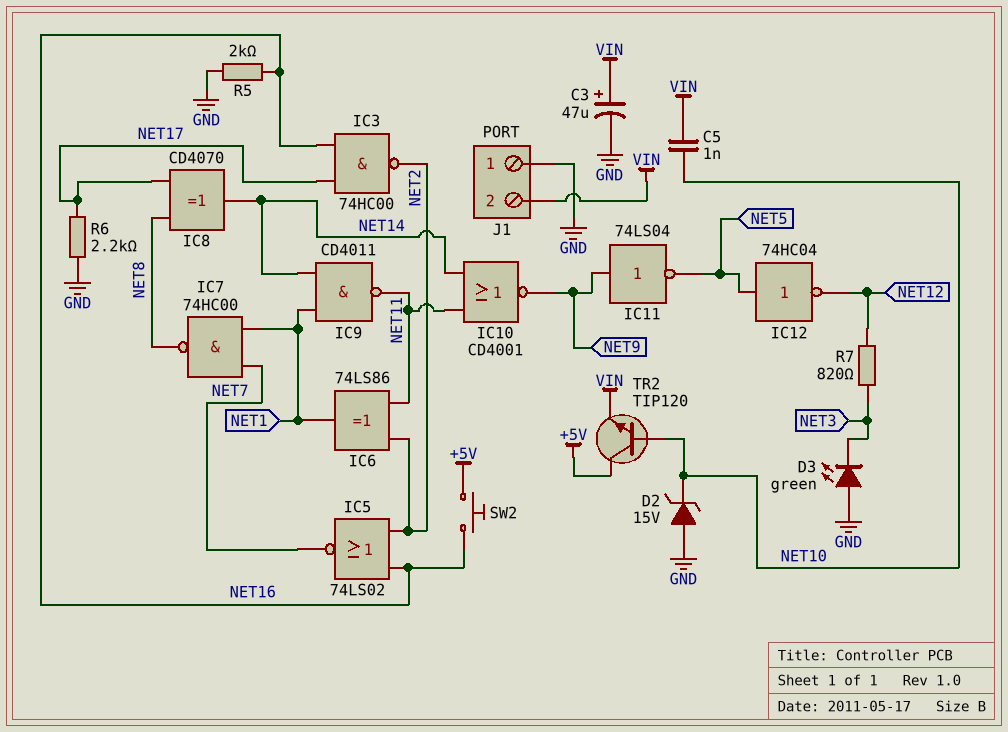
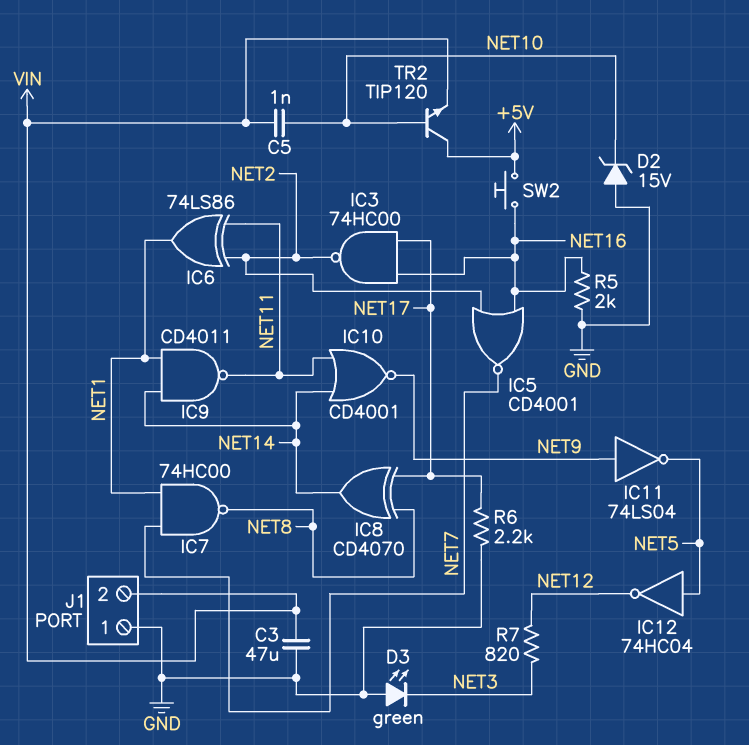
C3: 47uF (plus VIN, minus GND) -> 47uF (GND, VIN)
IC5: NOR 74LS02 (in NET2, in NET16, out NET7) -> NOR CD4001 (in NET2, in NET16, out NET7)

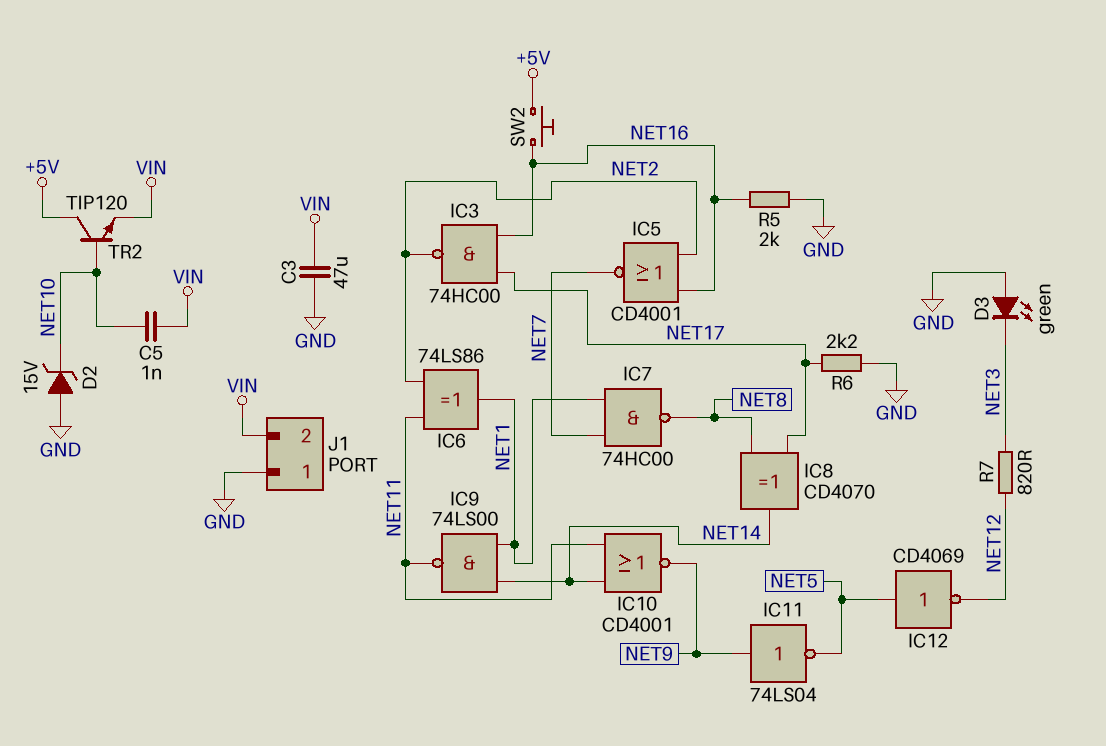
IC9: NAND CD4011 (in NET1, in NET14, out NET11) -> NAND 74LS00 (in NET1, in NET14, out NET11)
IC12: NOT 74HC04 (in NET5, out NET12) -> NOT CD4069 (in NET5, out NET12)

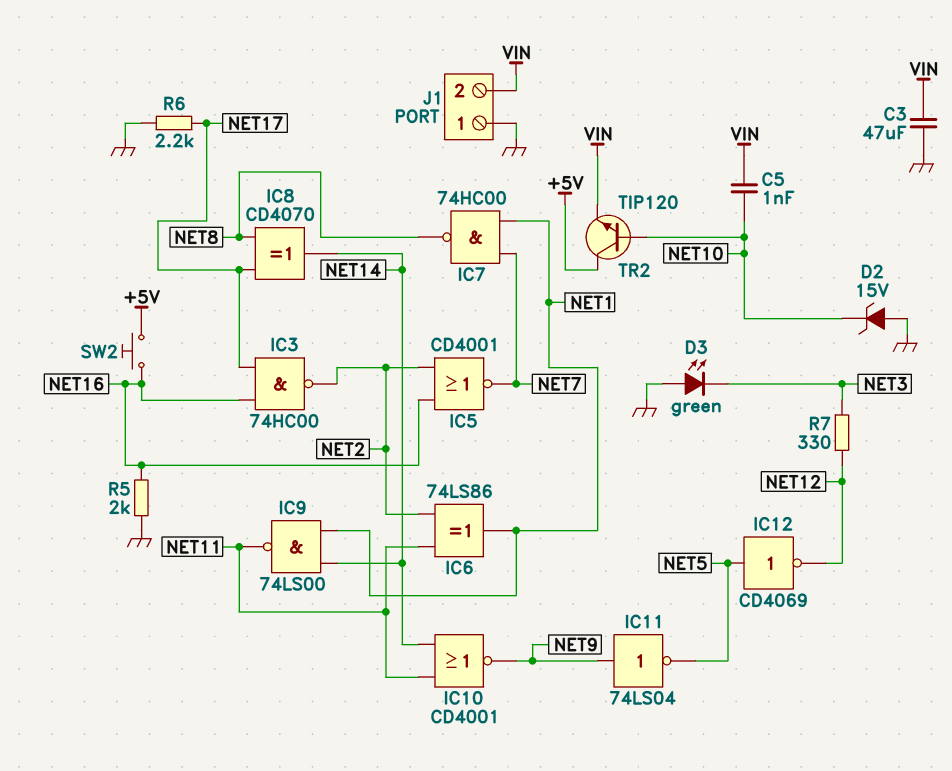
R7: 820 (NET3, NET12) -> 330 (NET3, NET12)

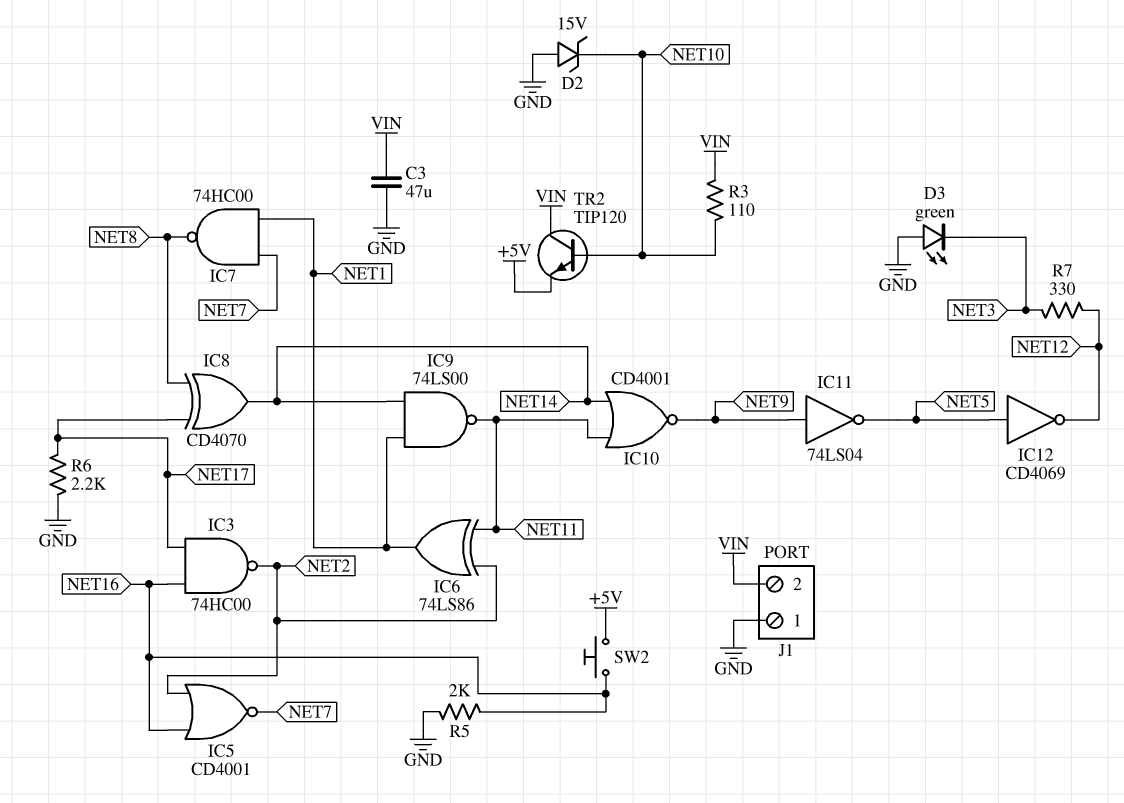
C5: 1nF (NET10, VIN) -> none
R3: none -> 110 (NET10, VIN)
TR2: NPN TIP120 (B NET10, C +5V, E VIN) -> NPN TIP120 (B NET10, C VIN, E +5V)

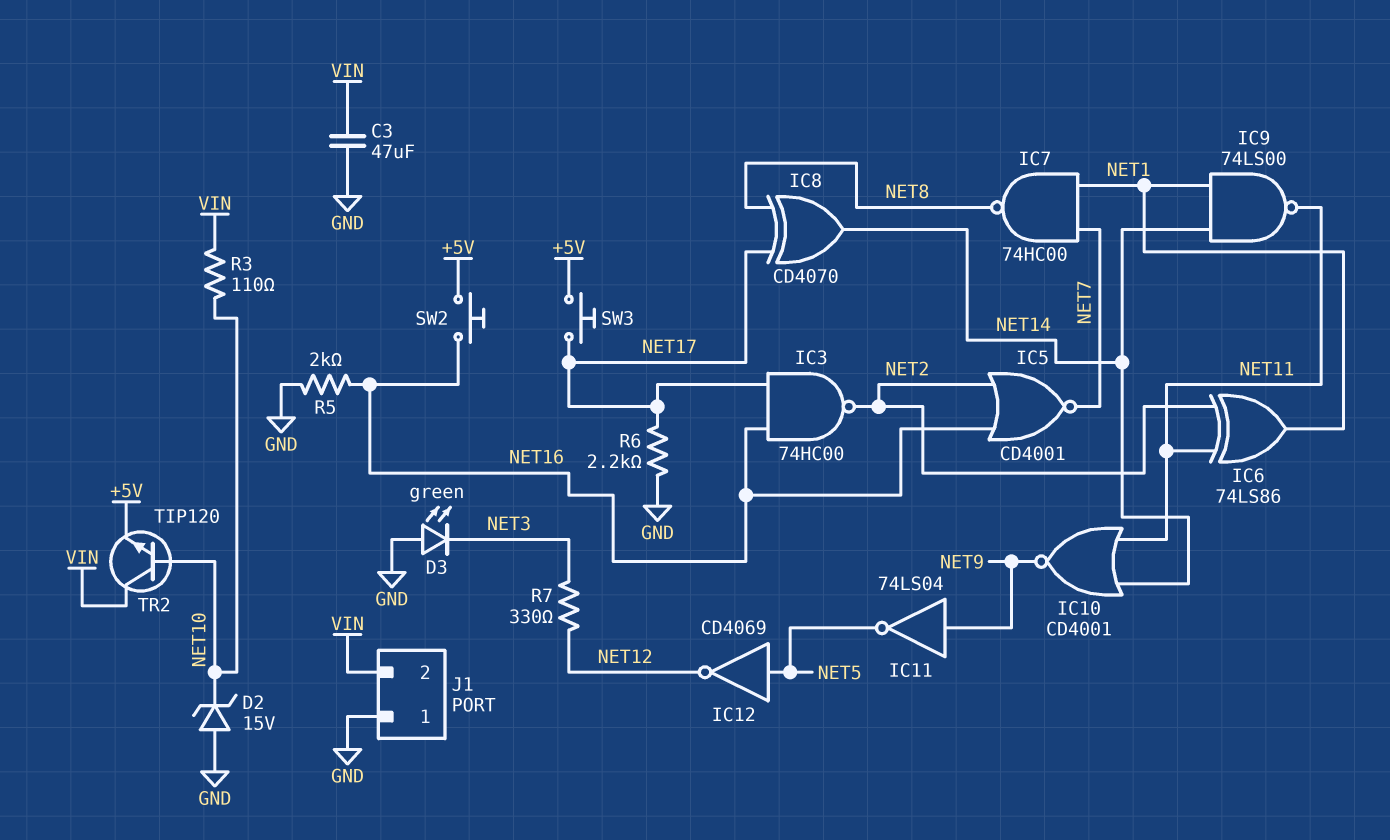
SW3: none -> button (+5V, NET17)

